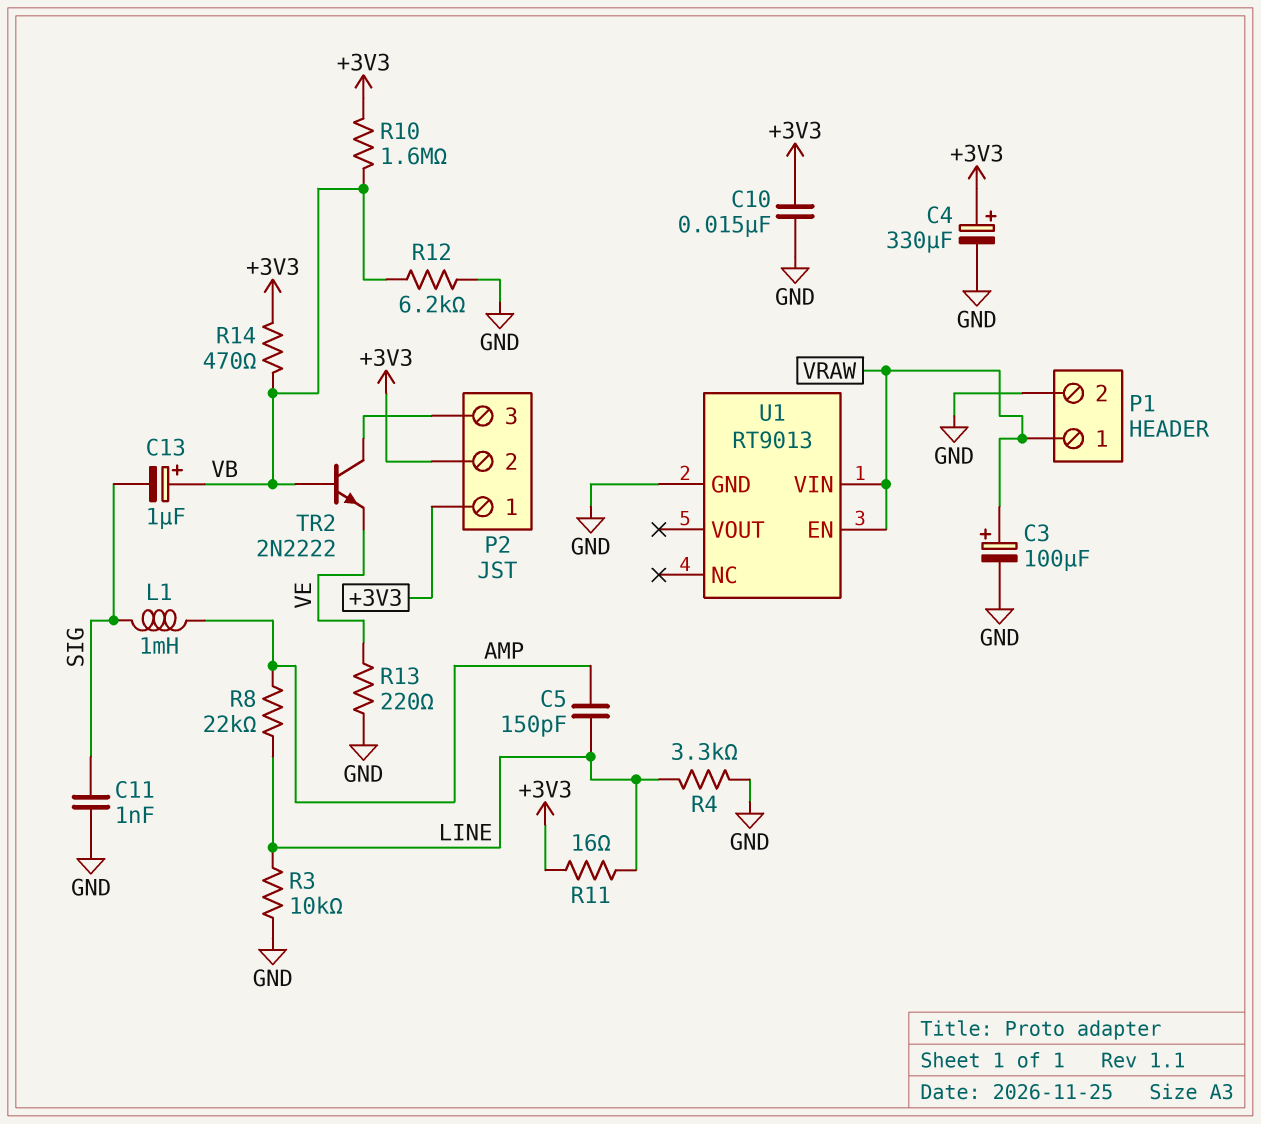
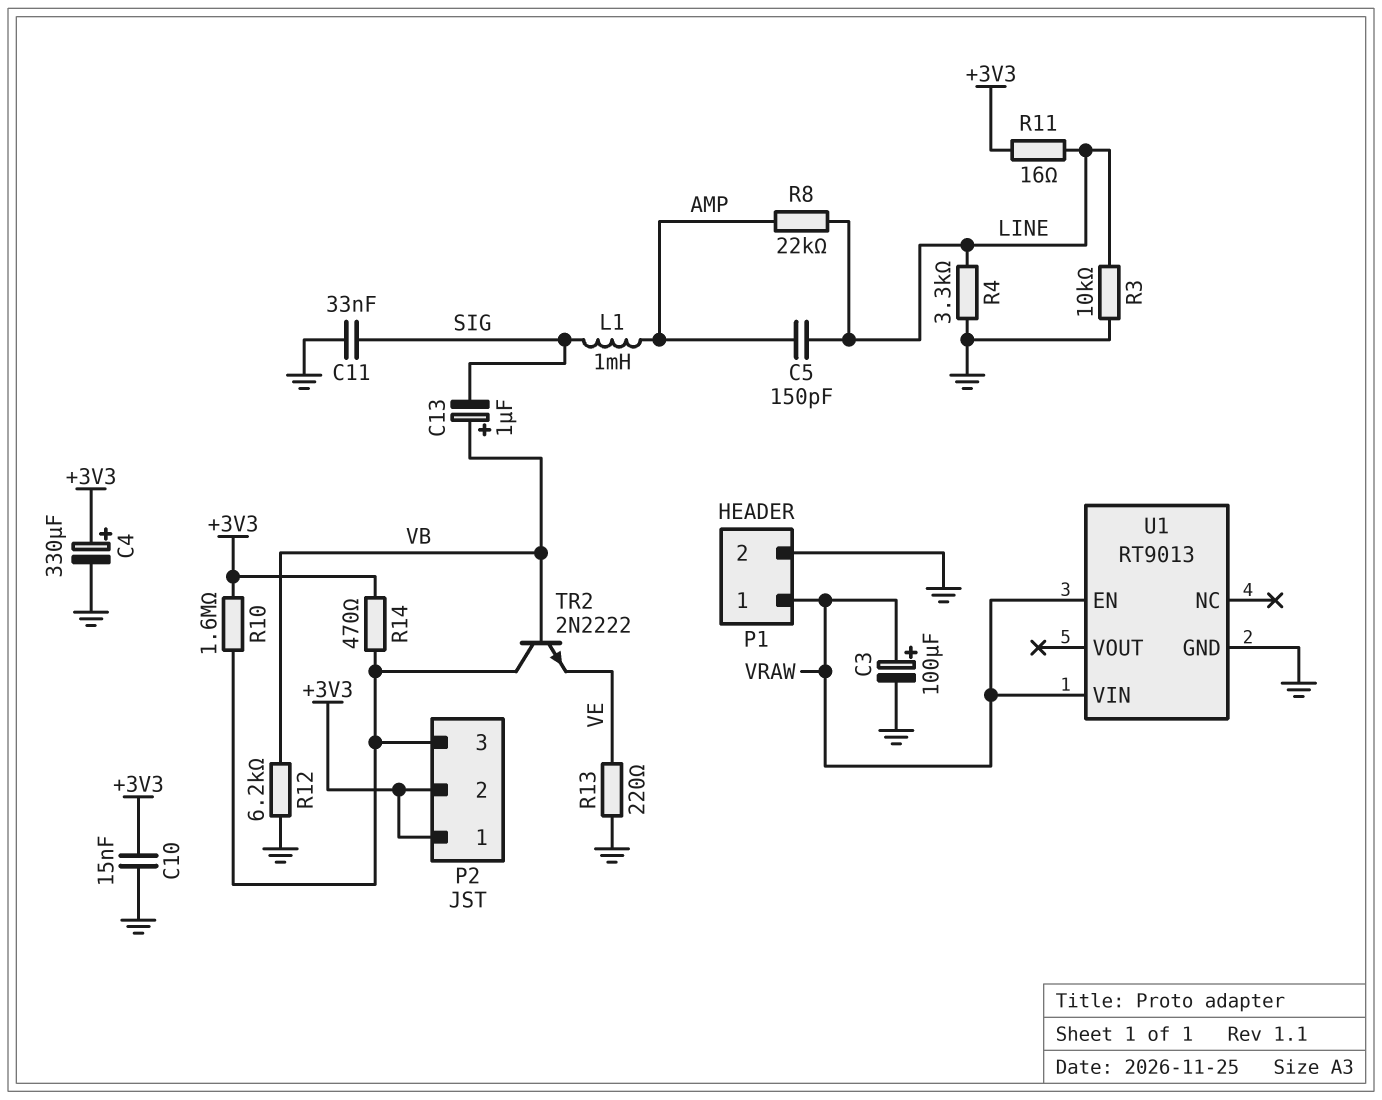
C11: 1nF (GND, SIG) -> 33nF (GND, SIG)
R10: 1.6M (+3V3, VB) -> 1.6M (+3V3, P2/3)
R14: 470 (+3V3, VB) -> 470 (+3V3, P2/3)

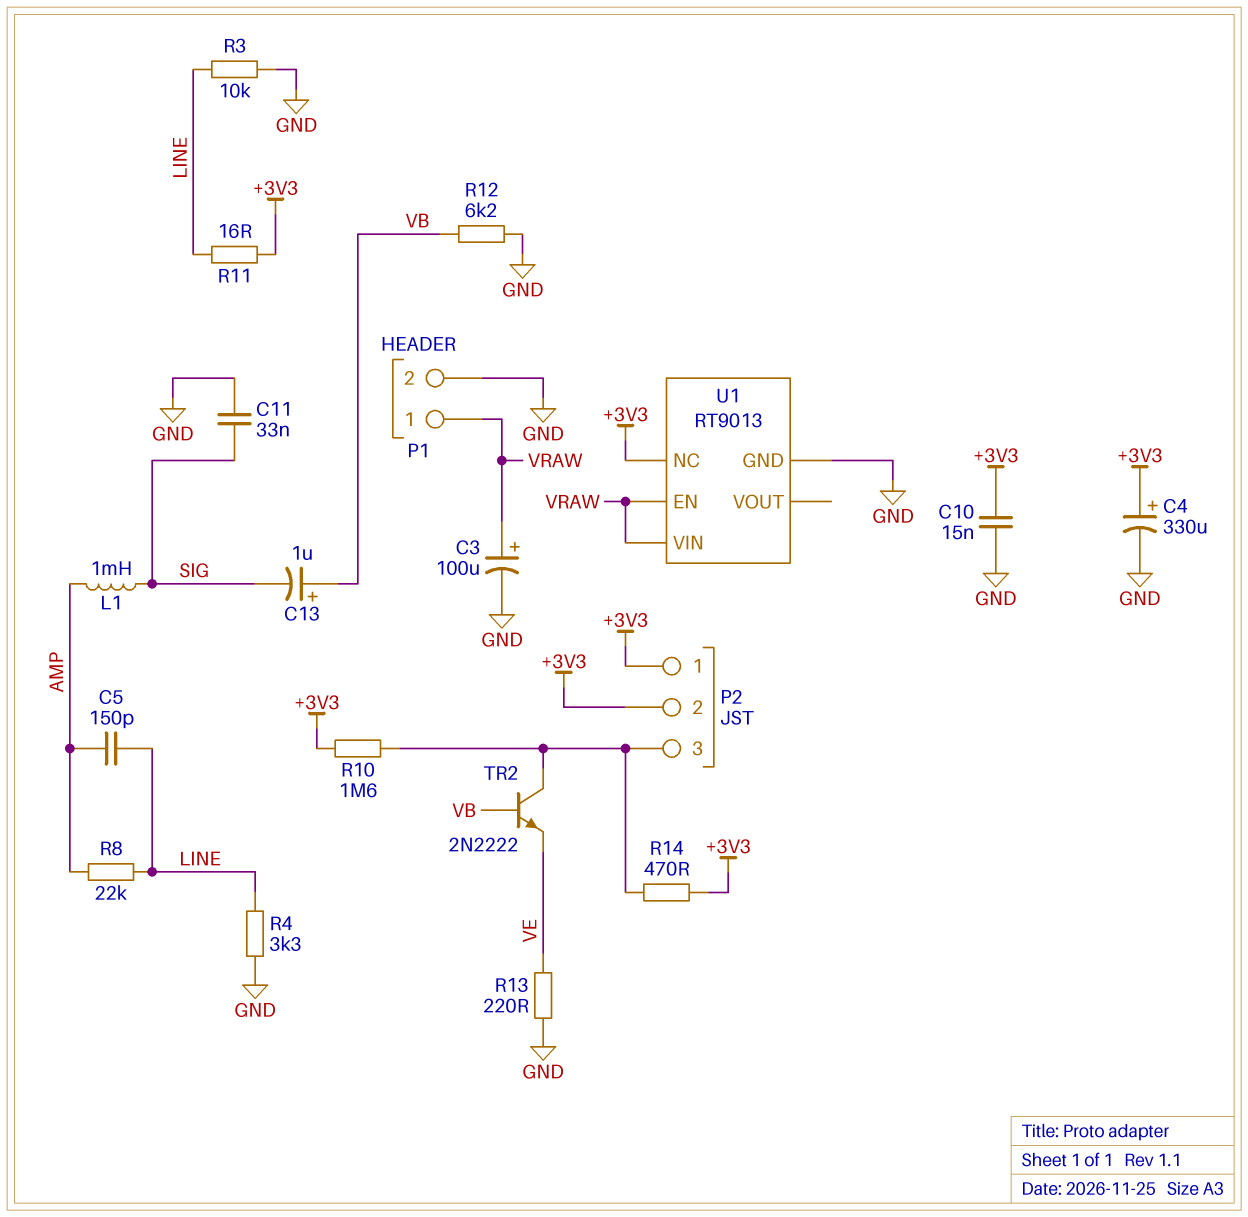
U1 pin NC: none -> +3V3

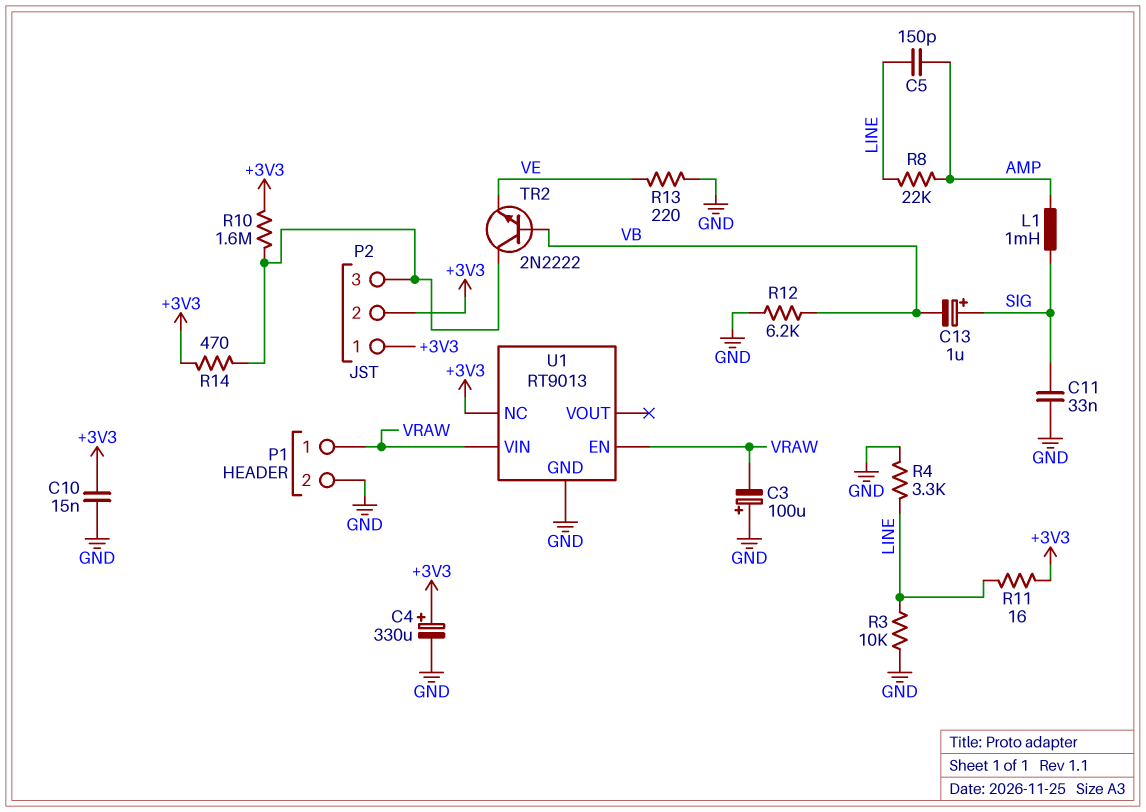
C3: 100uF (plus VRAW, minus GND) -> 100uF (plus GND, minus VRAW)
C13: 1uF (plus VB, minus SIG) -> 1uF (plus SIG, minus VB)

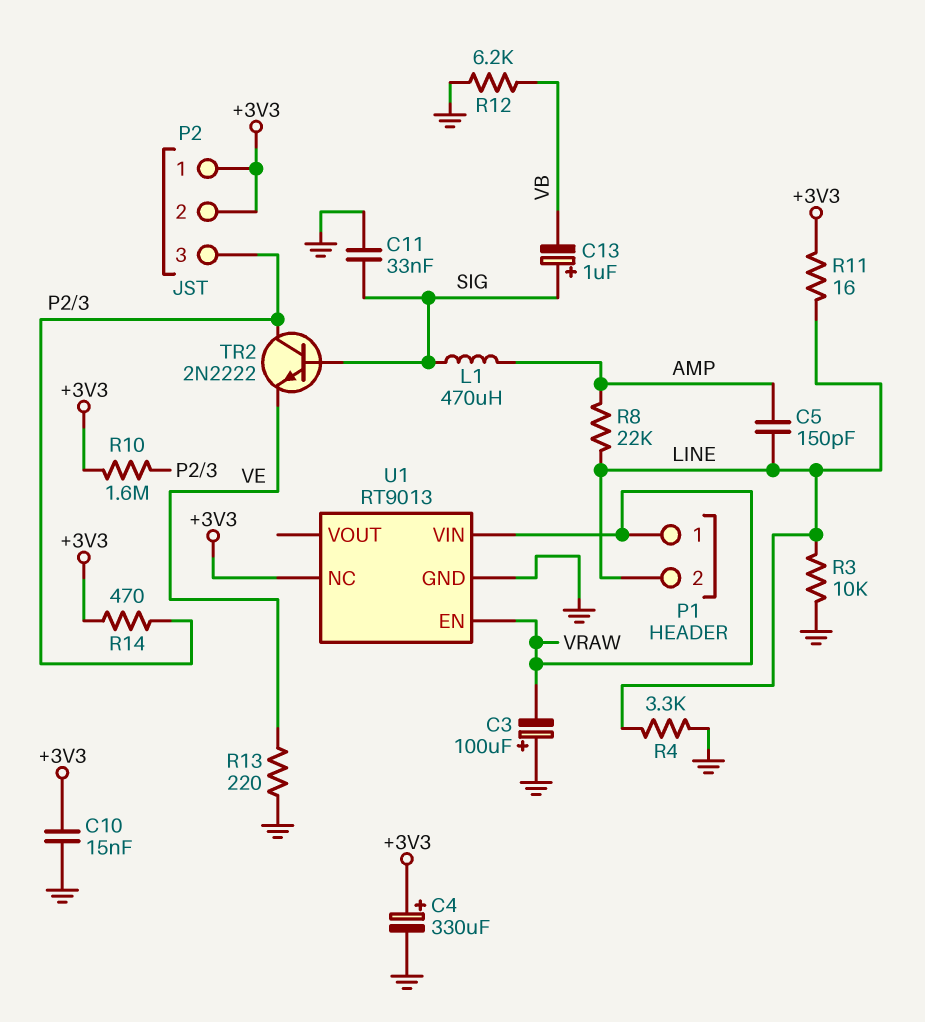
L1: 1mH (AMP, SIG) -> 470uH (AMP, SIG)
P1 pin 2: GND -> LINE
TR2: NPN 2N2222 (B VB, C P2/3, E VE) -> NPN 2N2222 (B SIG, C P2/3, E VE)

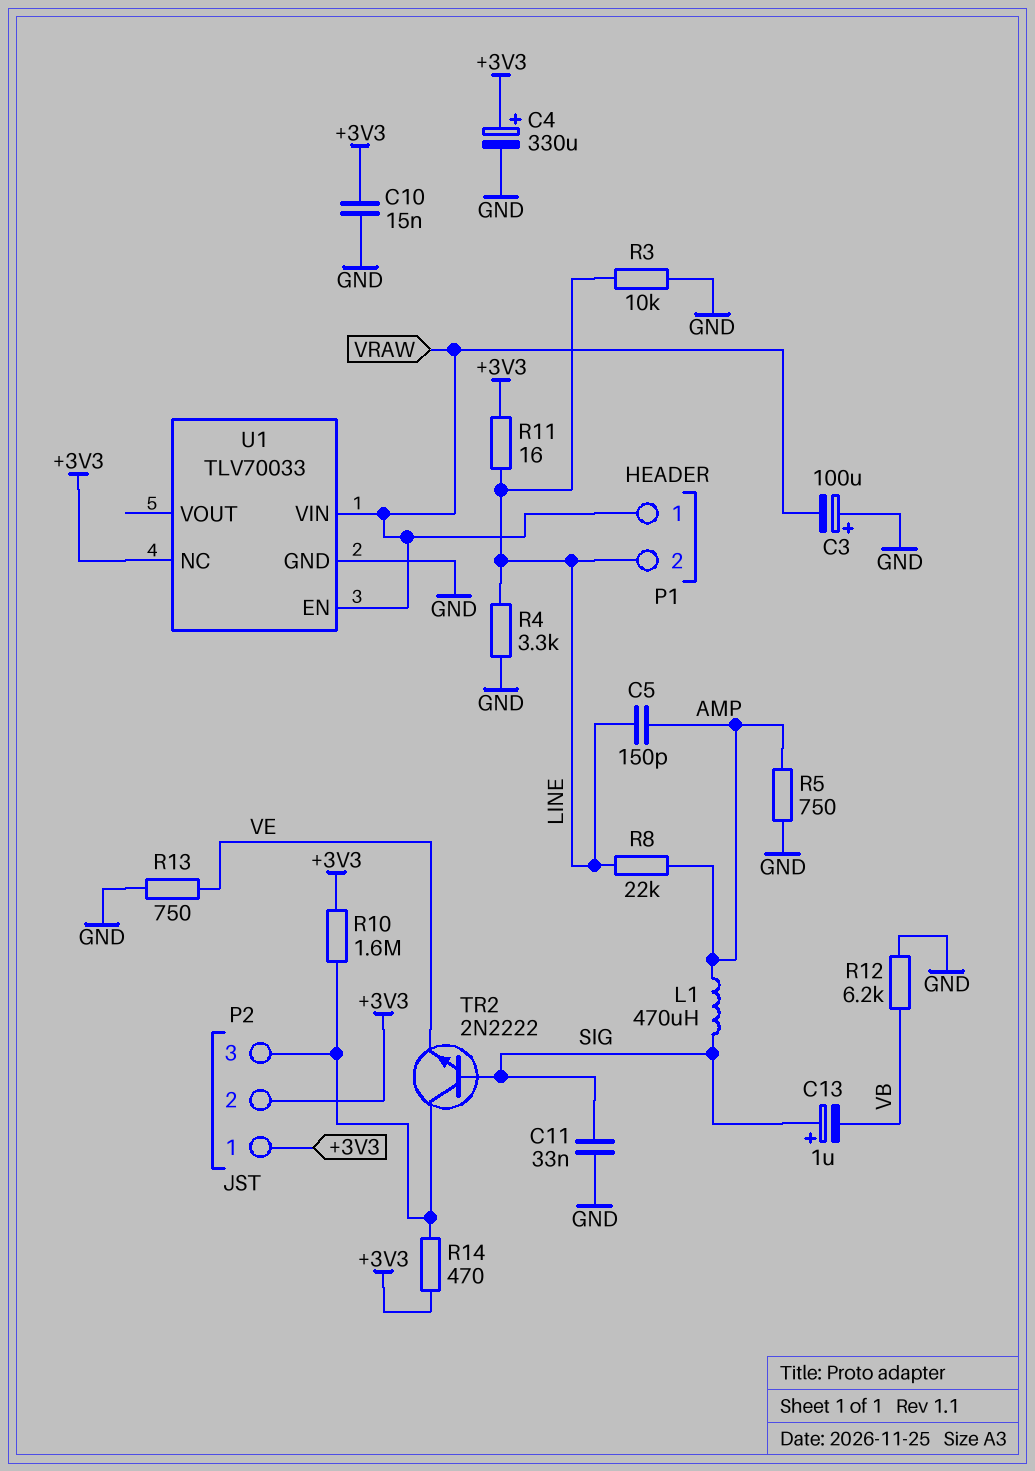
R5: none -> 750 (AMP, GND)
R13: 220 (GND, VE) -> 750 (GND, VE)
U1: RT9013 -> TLV70033

